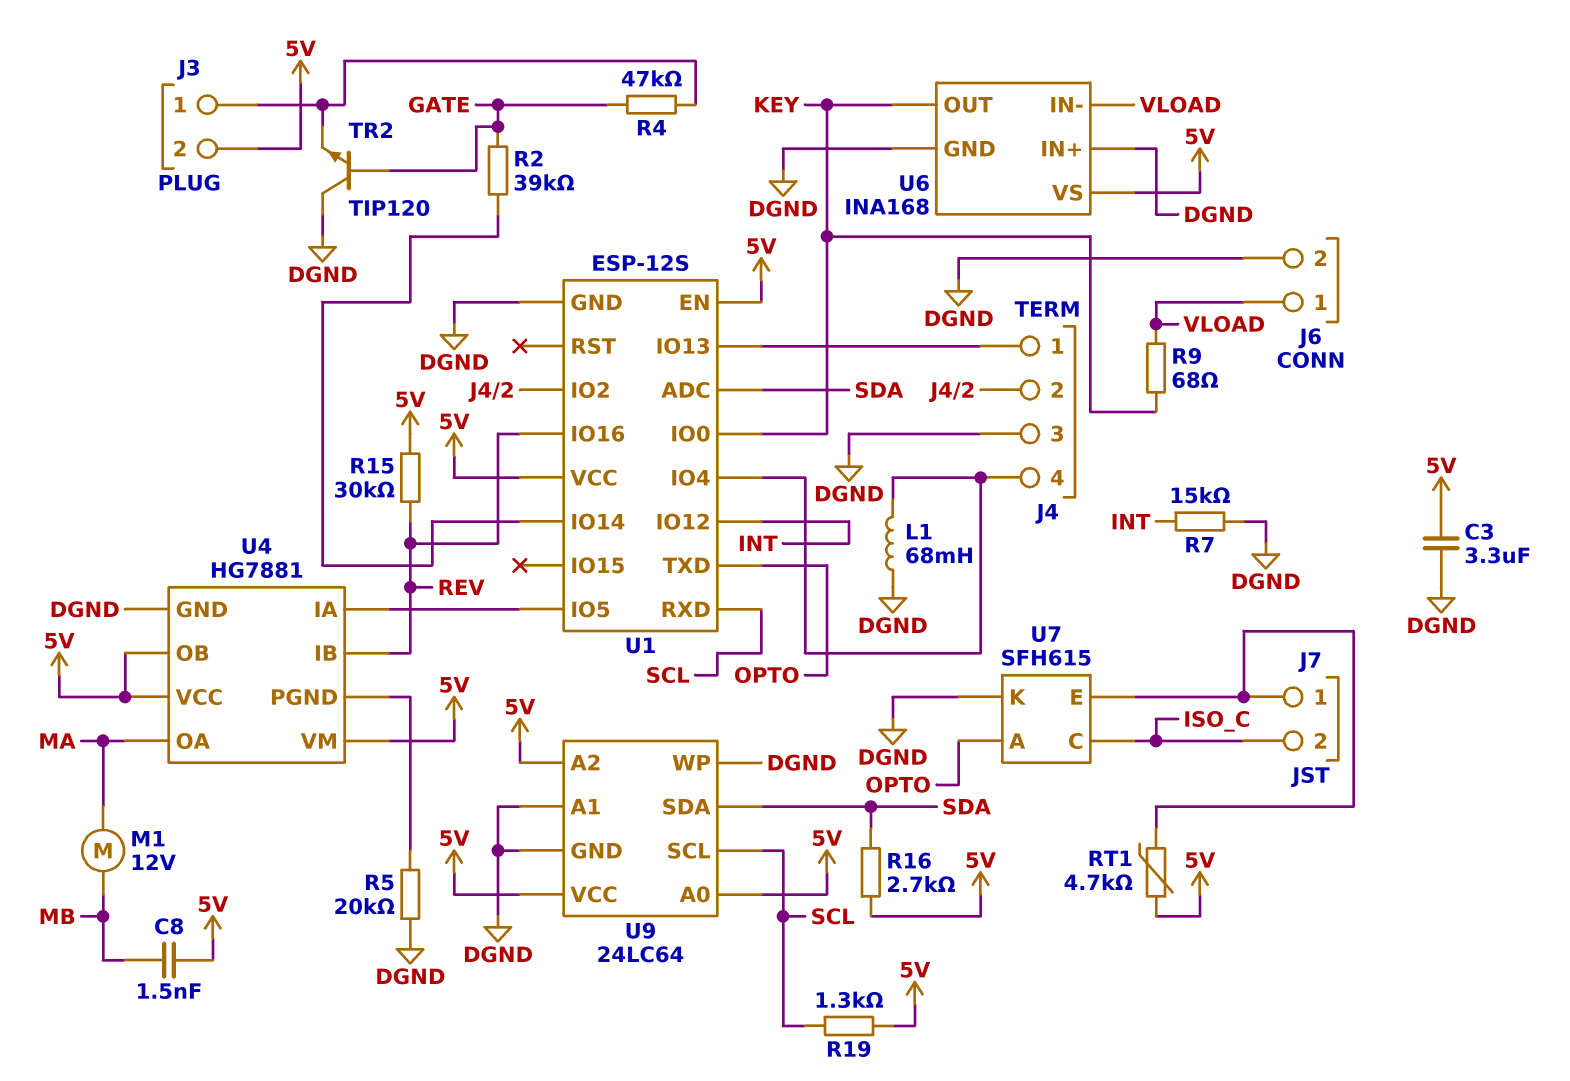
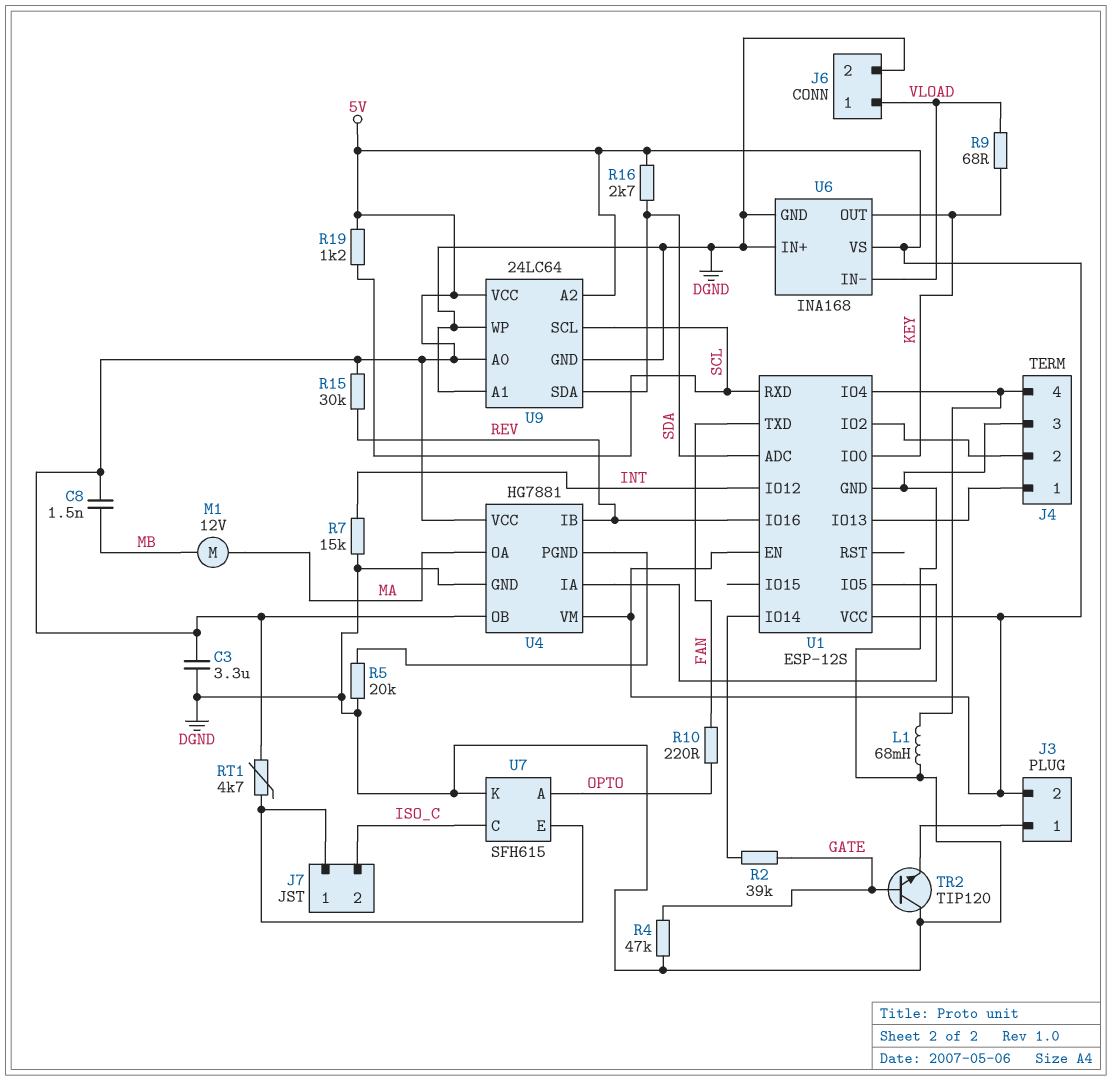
R4: 47k (GATE, J3/1) -> 47k (DGND, GATE)
R10: none -> 220 (FAN, OPTO)
R19: 1.3k (5V, SCL) -> 1.2k (5V, SCL)
U1 pin TXD: OPTO -> FAN

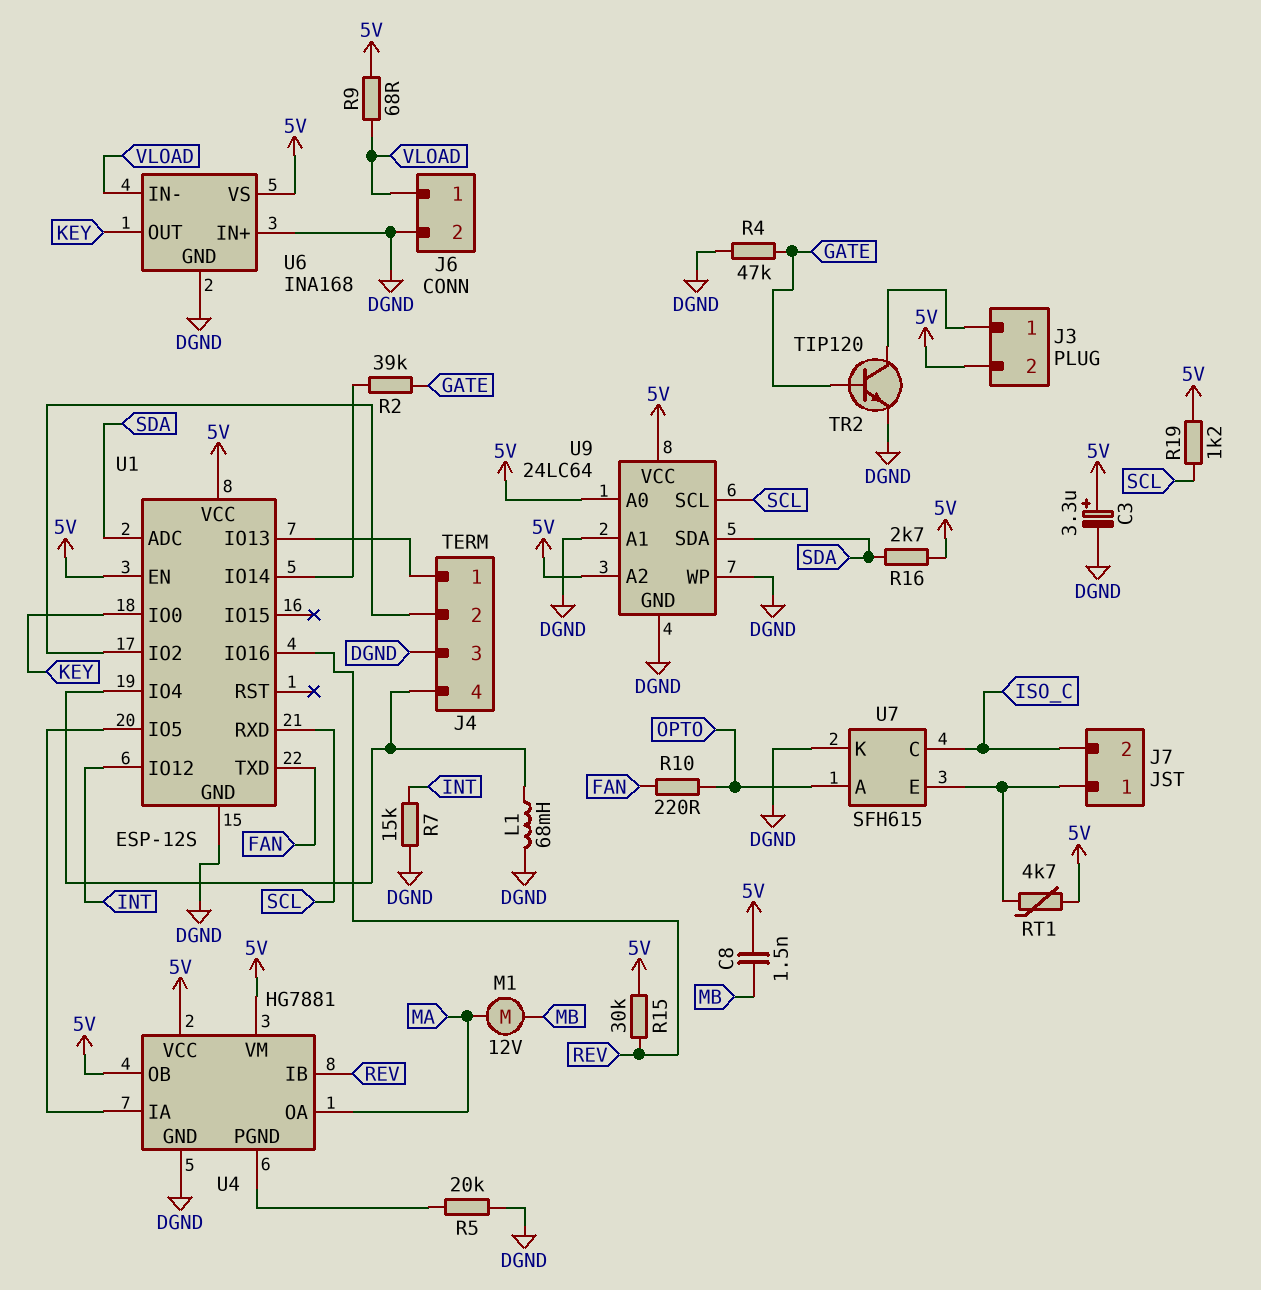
C3: 3.3uF (5V, DGND) -> 3.3uF (plus 5V, minus DGND)
R9: 68 (KEY, VLOAD) -> 68 (5V, VLOAD)
TR2: NPN TIP120 (B GATE, C DGND, E J3/1) -> NPN TIP120 (B GATE, C J3/1, E DGND)

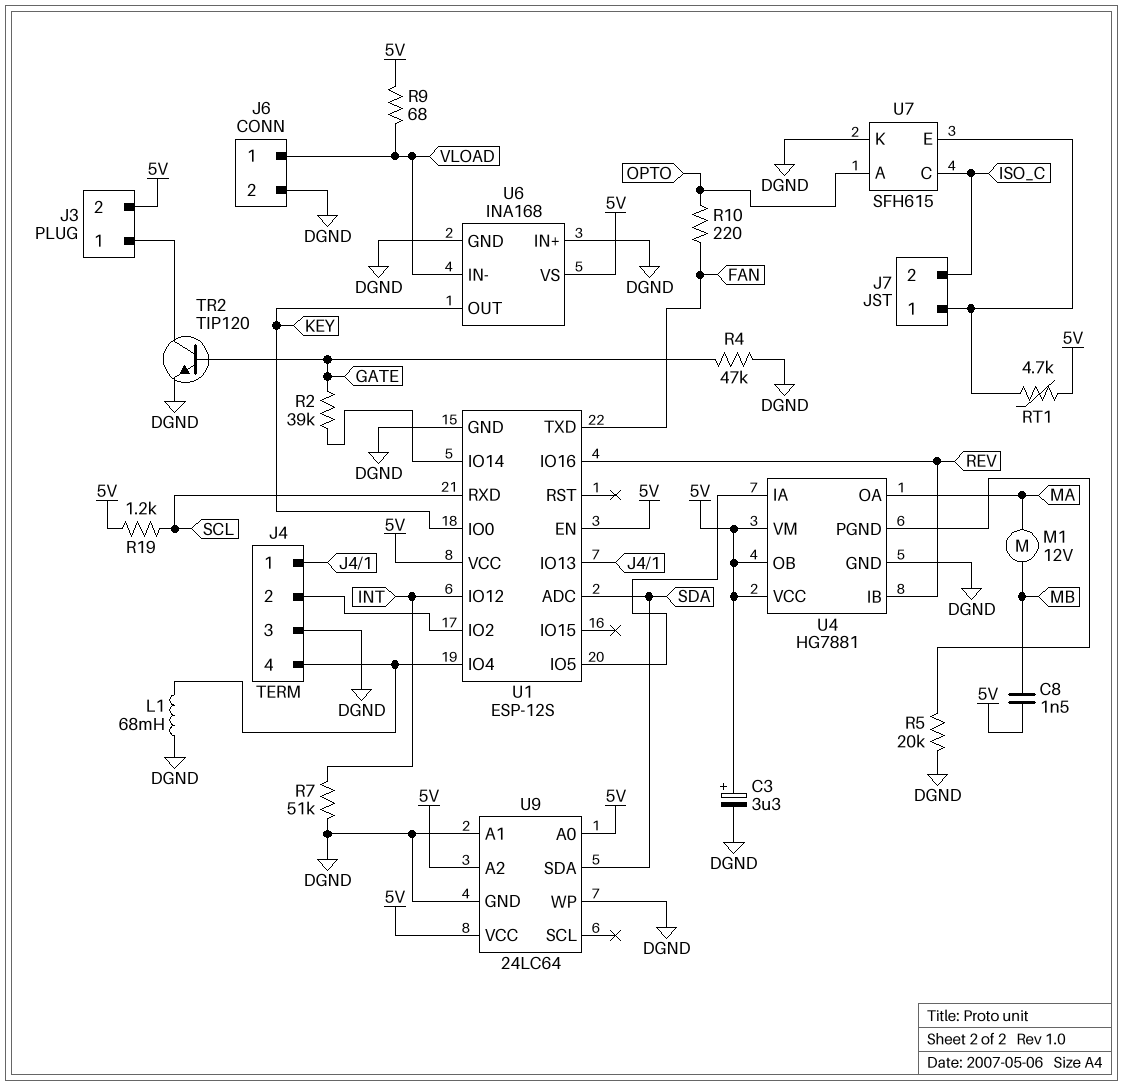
R7: 15k (DGND, INT) -> 51k (DGND, INT)
R15: 30k (5V, REV) -> none
R16: 2.7k (5V, SDA) -> none
U9 pin SCL: SCL -> none

